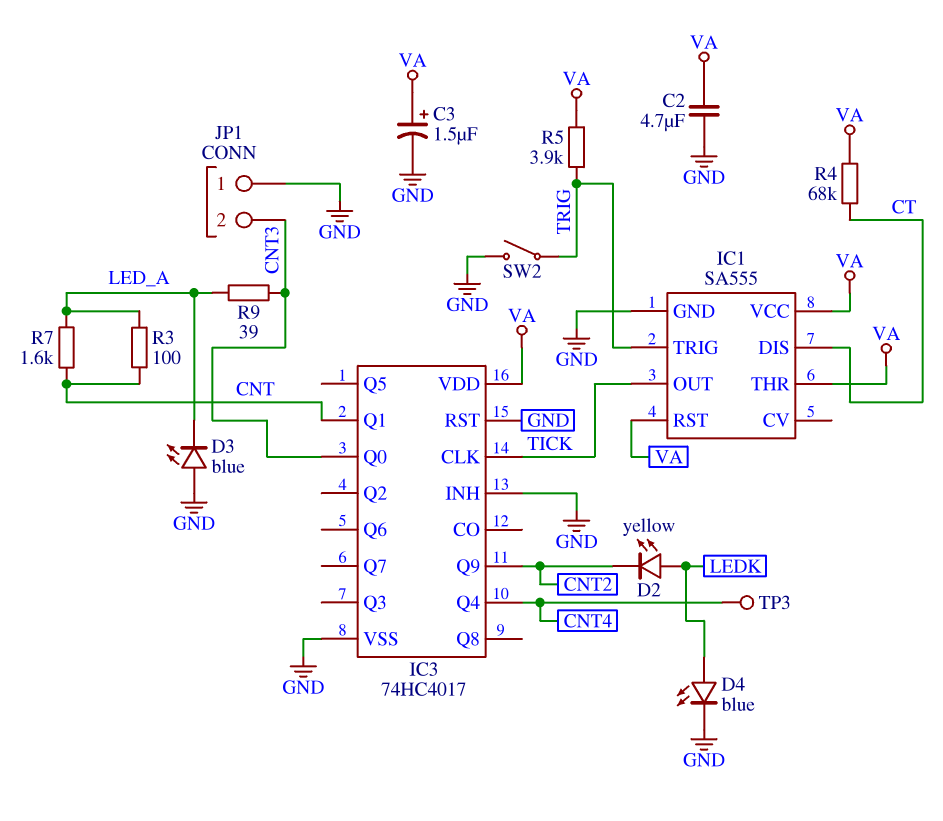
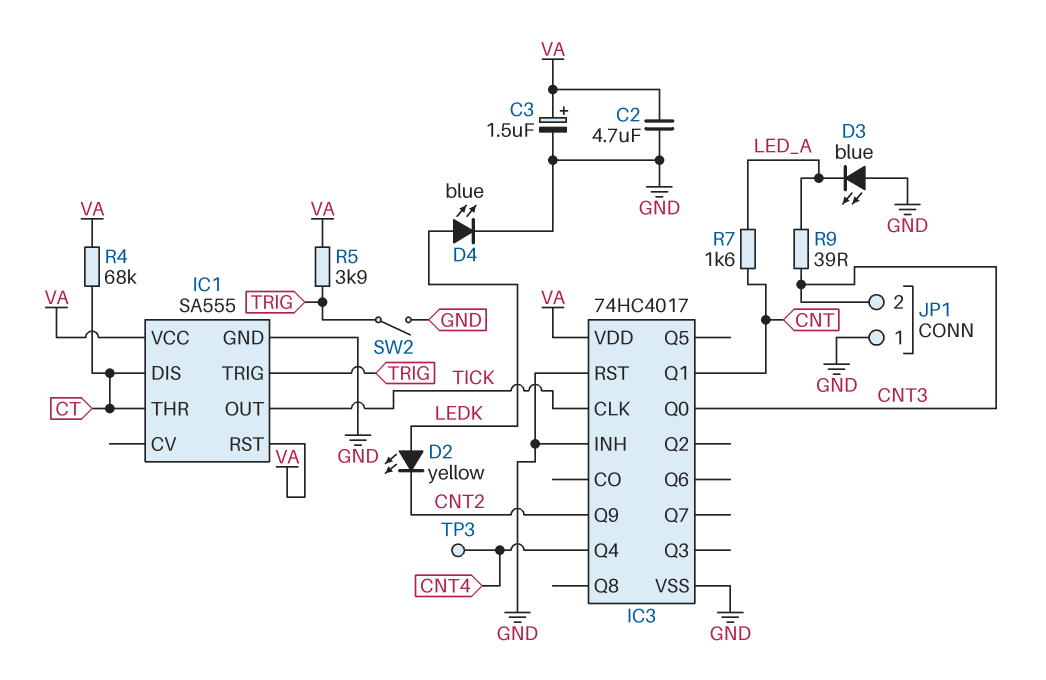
IC1 pin THR: VA -> CT
R3: 100 (CNT, LED_A) -> none

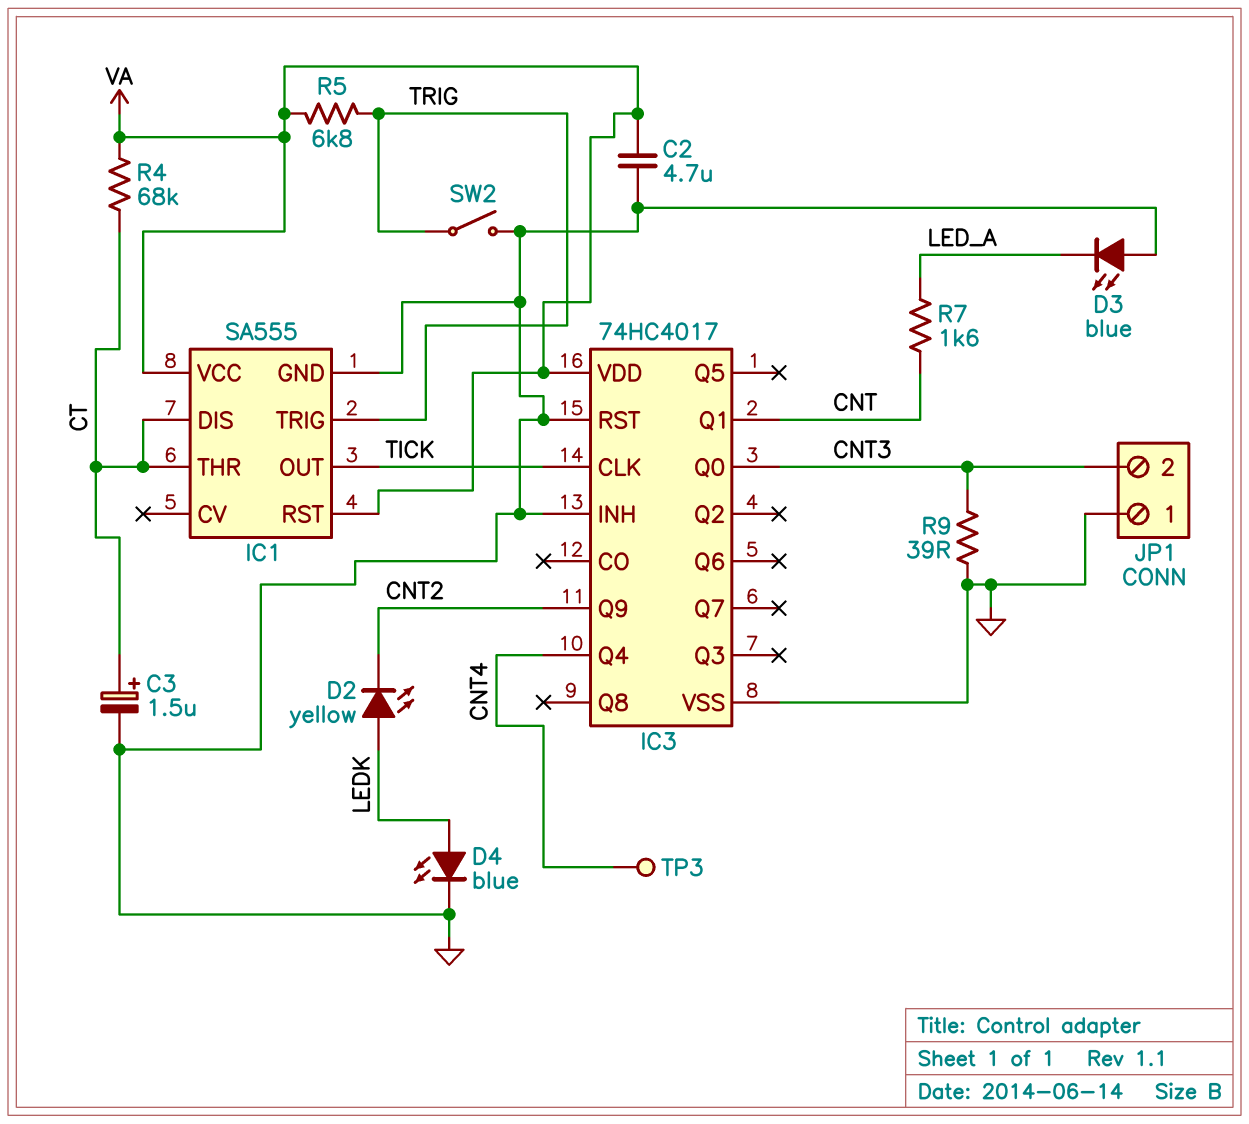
C3: 1.5uF (plus VA, minus GND) -> 1.5uF (plus CT, minus GND)
R5: 3.9k (TRIG, VA) -> 6.8k (TRIG, VA)
R9: 39 (CNT3, LED_A) -> 39 (CNT3, GND)

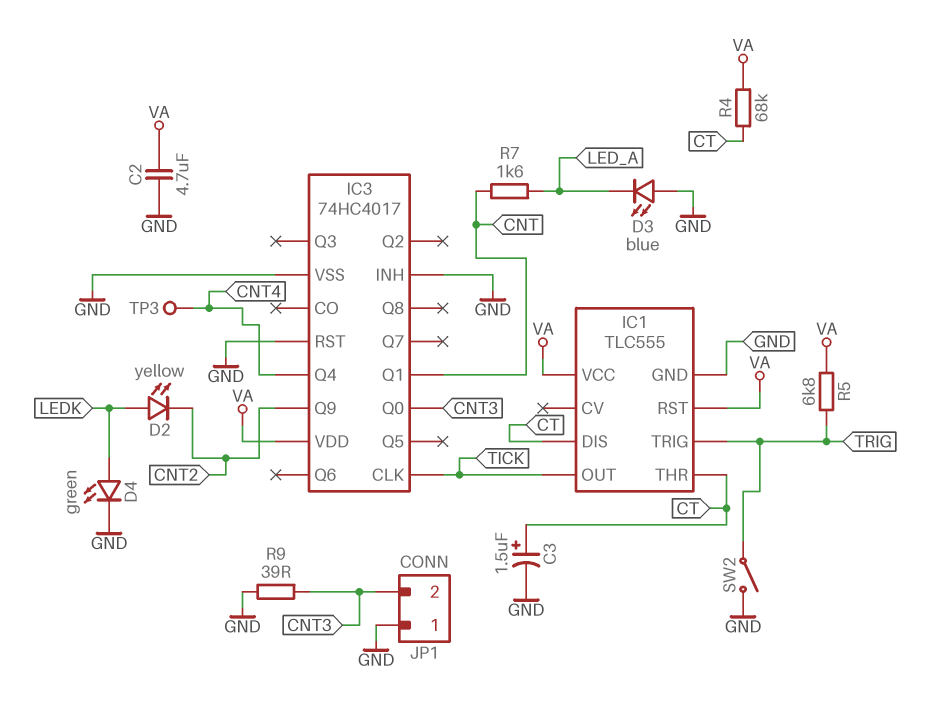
D4: LED blue (A LEDK, K GND) -> LED green (A LEDK, K GND)
IC1: SA555 -> TLC555

